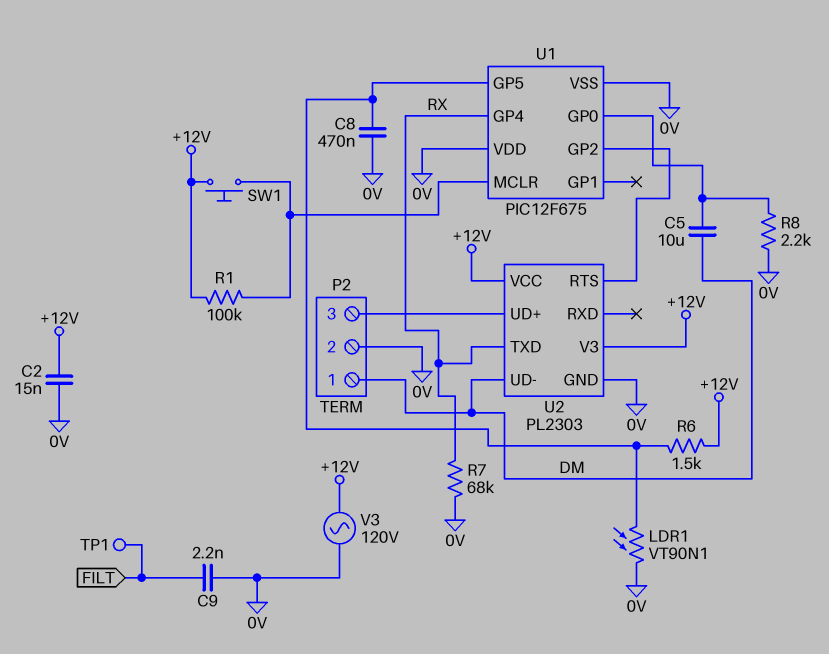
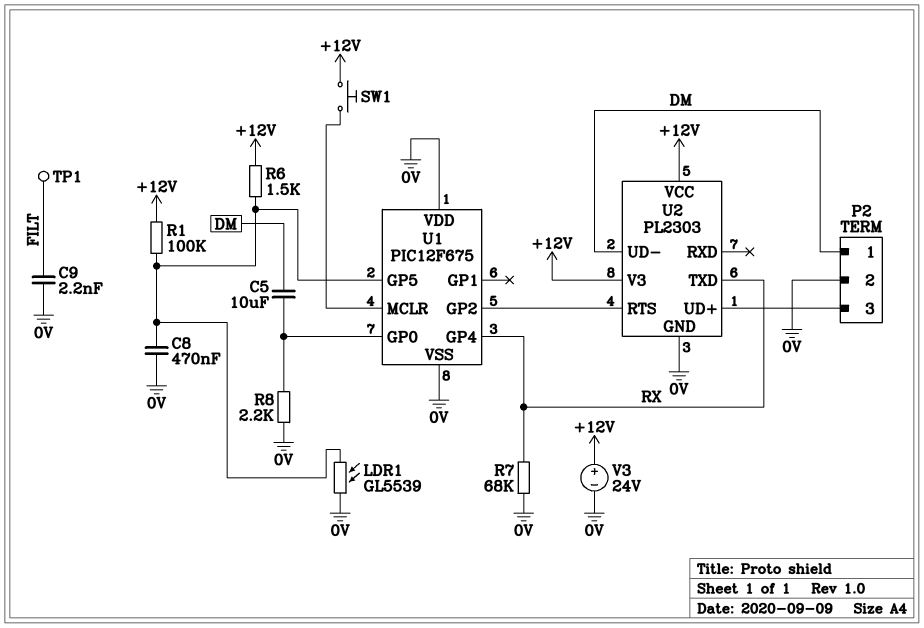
C2: 15nF (+12V, 0V) -> none
LDR1: VT90N1 (0V, U1/GP5) -> GL5539 (0V, U1/GP5)
R1: 100k (+12V, U1/MCLR) -> 100k (+12V, U1/GP5)
V3: AC 120V (+12V, 0V) -> 24V (plus +12V, minus 0V)

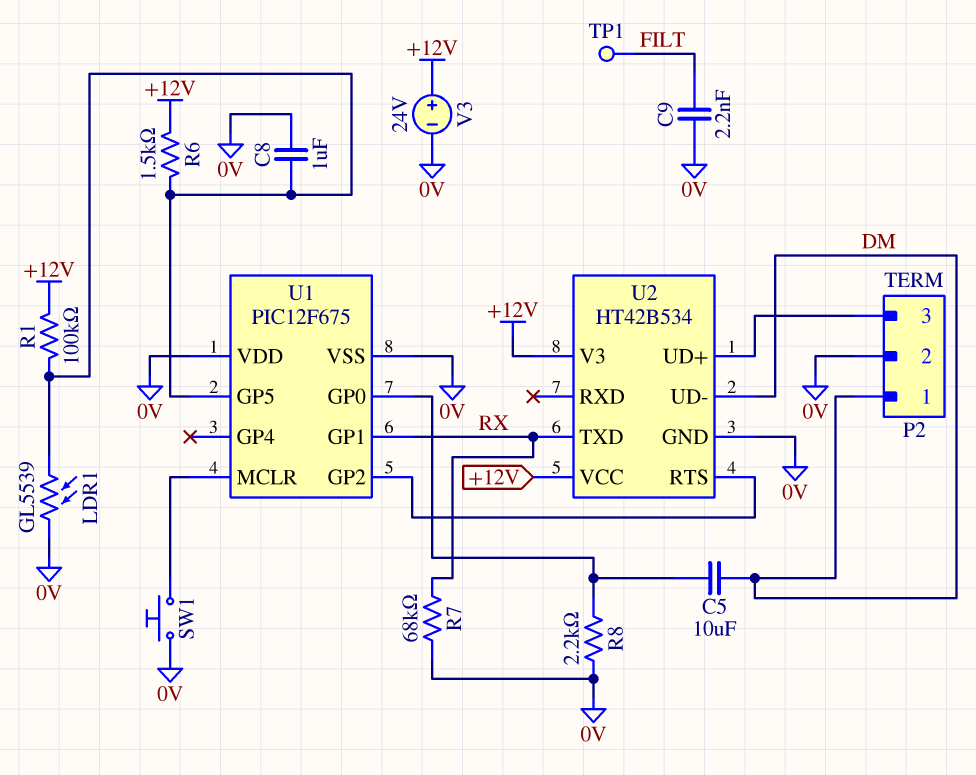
C8: 470nF (0V, U1/GP5) -> 1uF (0V, U1/GP5)
SW1: button (+12V, U1/MCLR) -> button (0V, U1/MCLR)
U1 pin GP1: none -> RX
U1 pin GP4: RX -> none
U2: PL2303 -> HT42B534

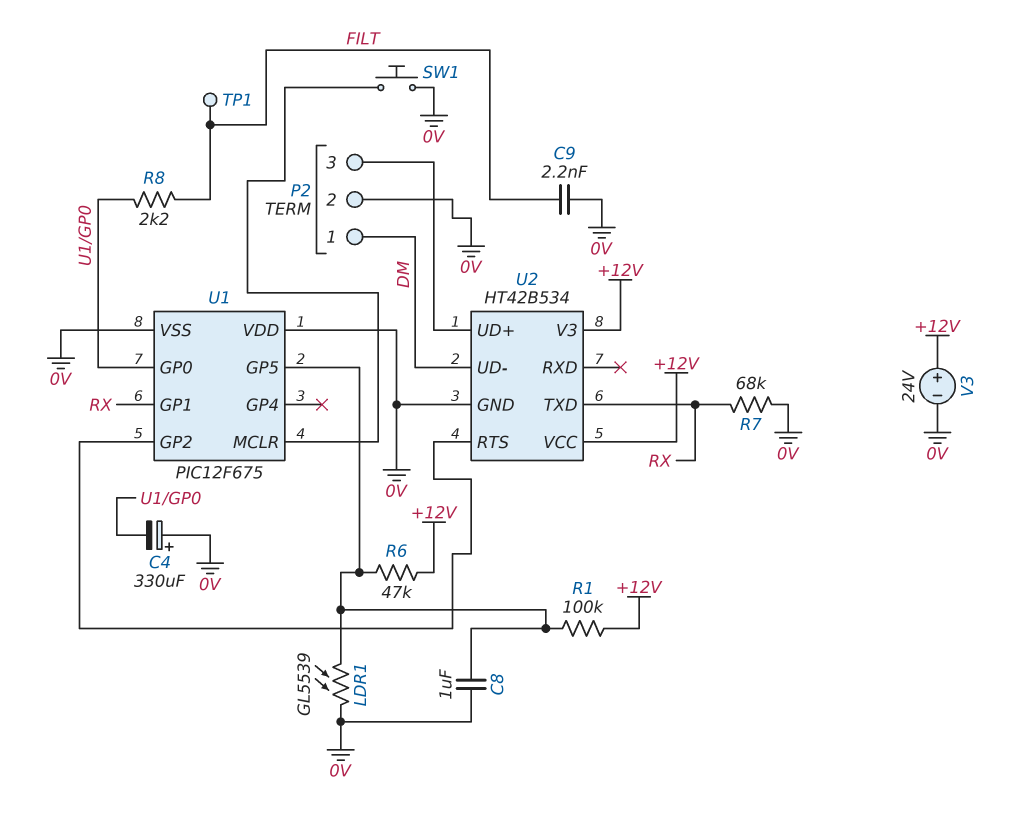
C4: none -> 330uF (plus 0V, minus U1/GP0)
C5: 10uF (DM, U1/GP0) -> none
R6: 1.5k (+12V, U1/GP5) -> 47k (+12V, U1/GP5)
R8: 2.2k (0V, U1/GP0) -> 2.2k (FILT, U1/GP0)

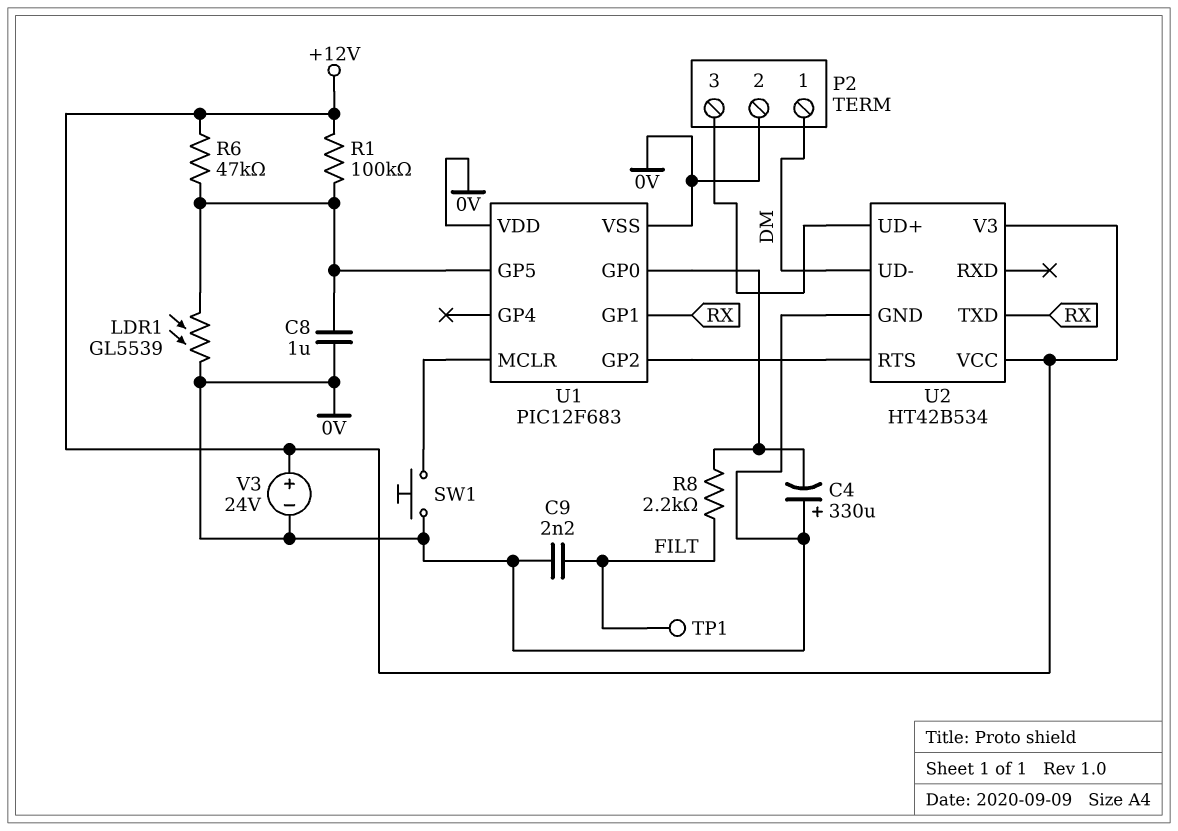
R7: 68k (0V, RX) -> none
U1: PIC12F675 -> PIC12F683

